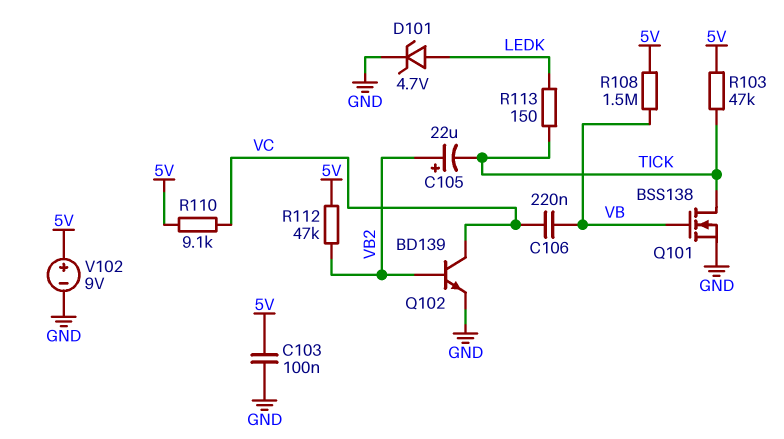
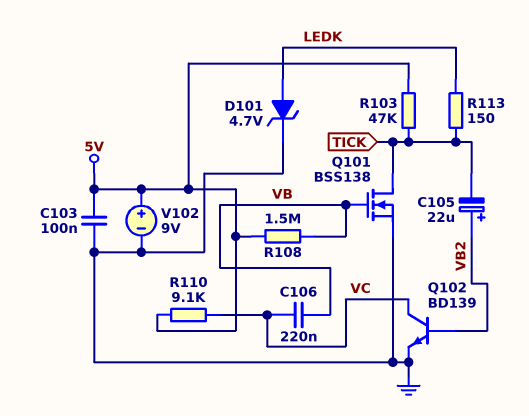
R112: 47k (5V, VB2) -> none

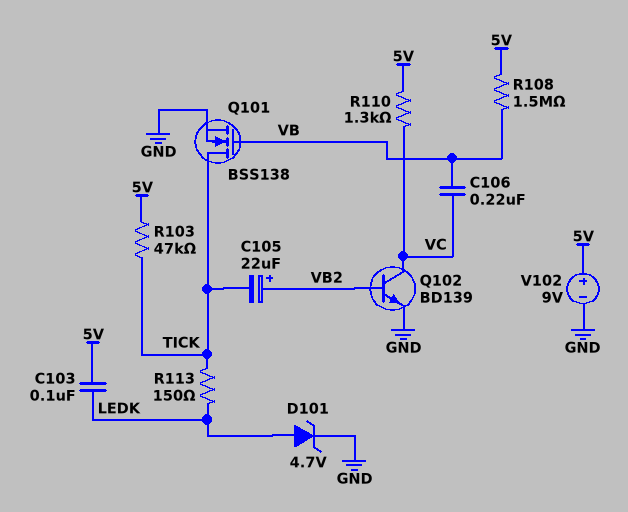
C103: 100nF (5V, GND) -> 100nF (5V, LEDK)
R110: 9.1k (5V, VC) -> 1.3k (5V, VC)

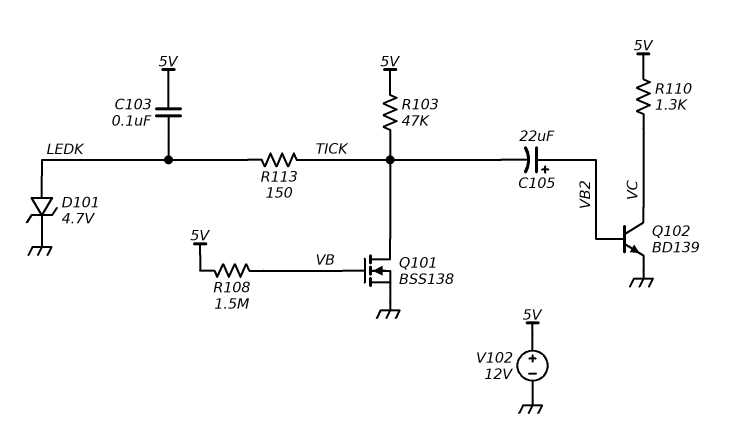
C106: 220nF (VB, VC) -> none
V102: 9V (plus 5V, minus GND) -> 12V (plus 5V, minus GND)

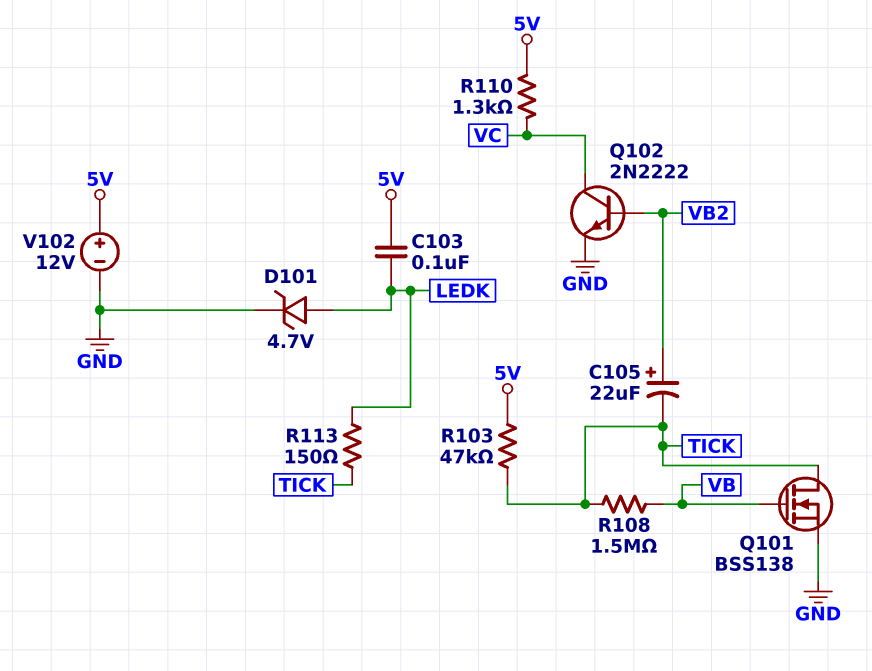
Q102: NPN BD139 (B VB2, C VC, E GND) -> NPN 2N2222 (B VB2, C VC, E GND)
R108: 1.5M (5V, VB) -> 1.5M (TICK, VB)

